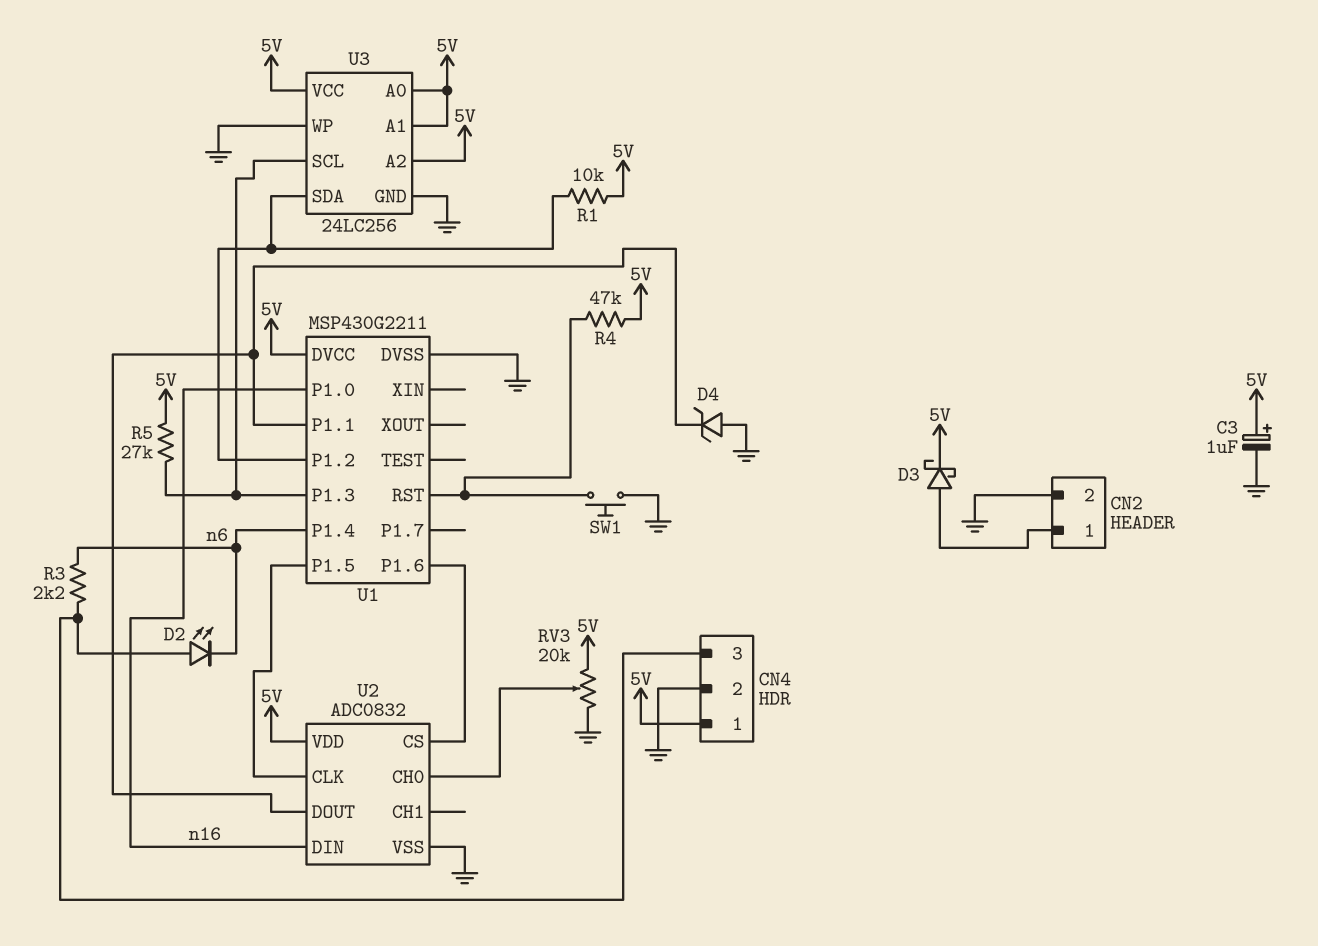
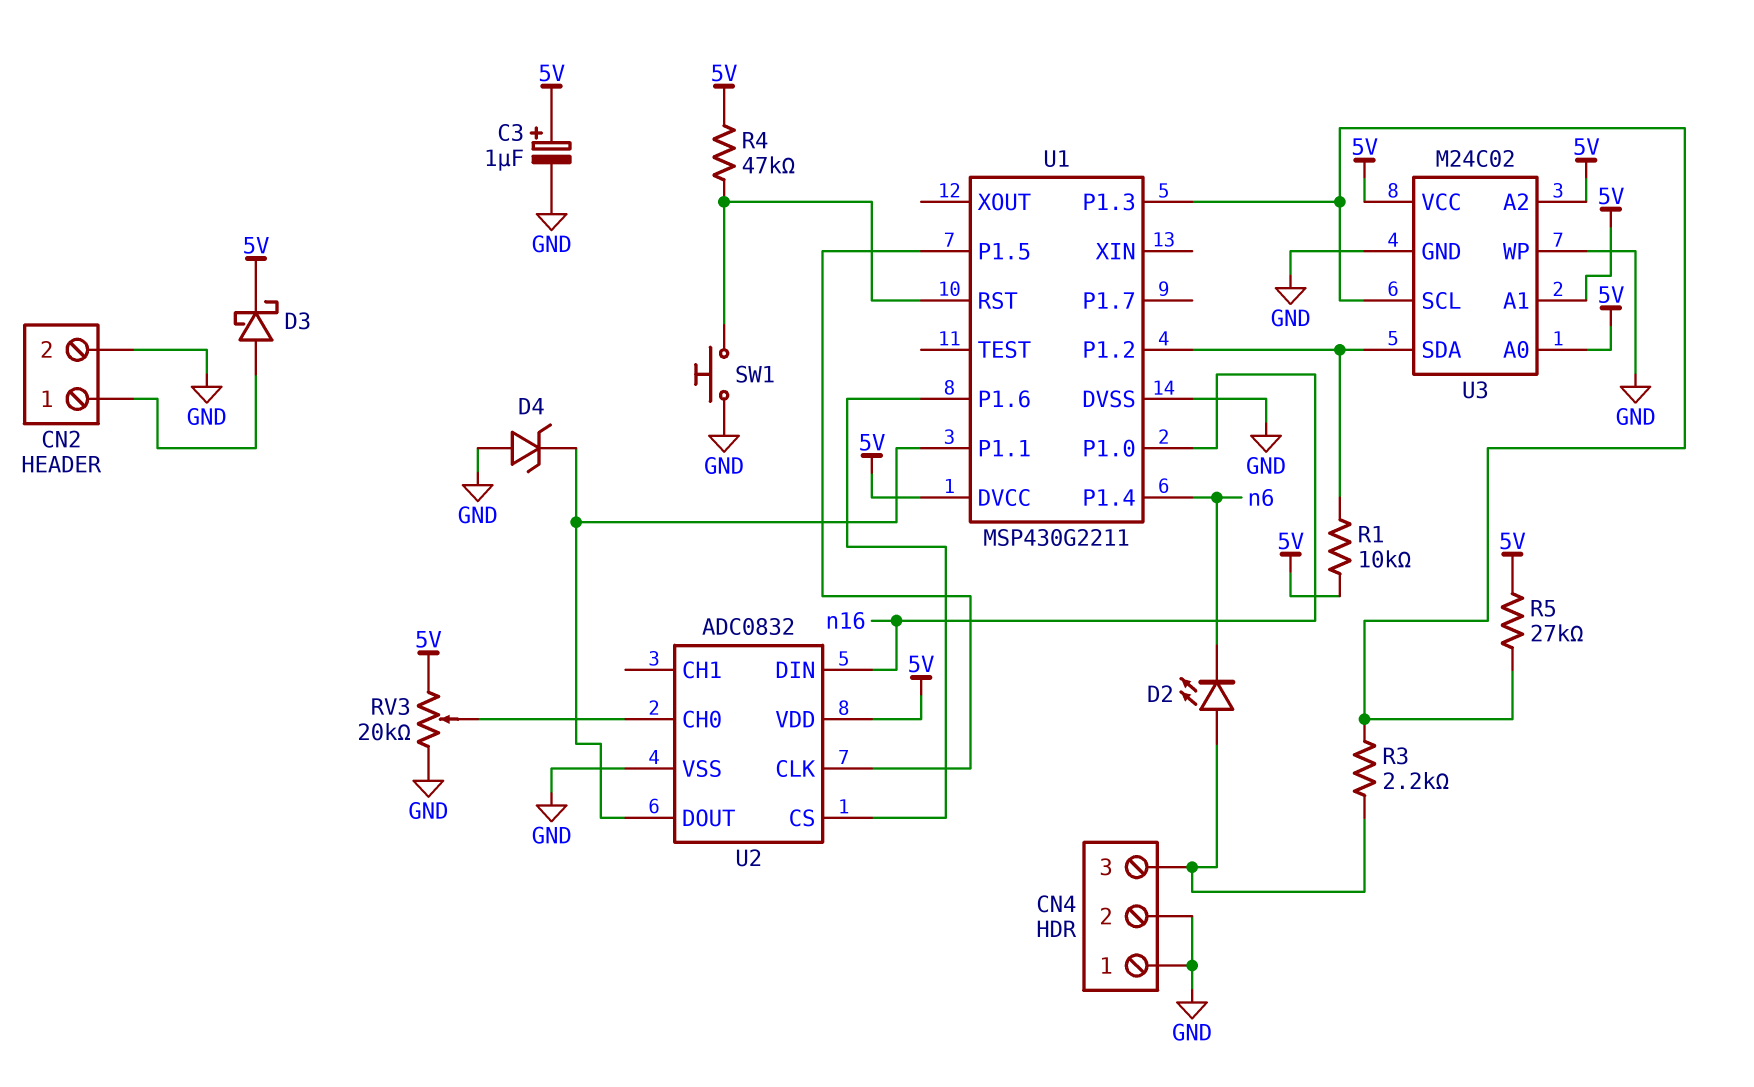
CN4 pin 1: 5V -> GND
R3: 2.2k (CN4/3, n6) -> 2.2k (CN4/3, U1/P1.3)
U3: 24LC256 -> M24C02

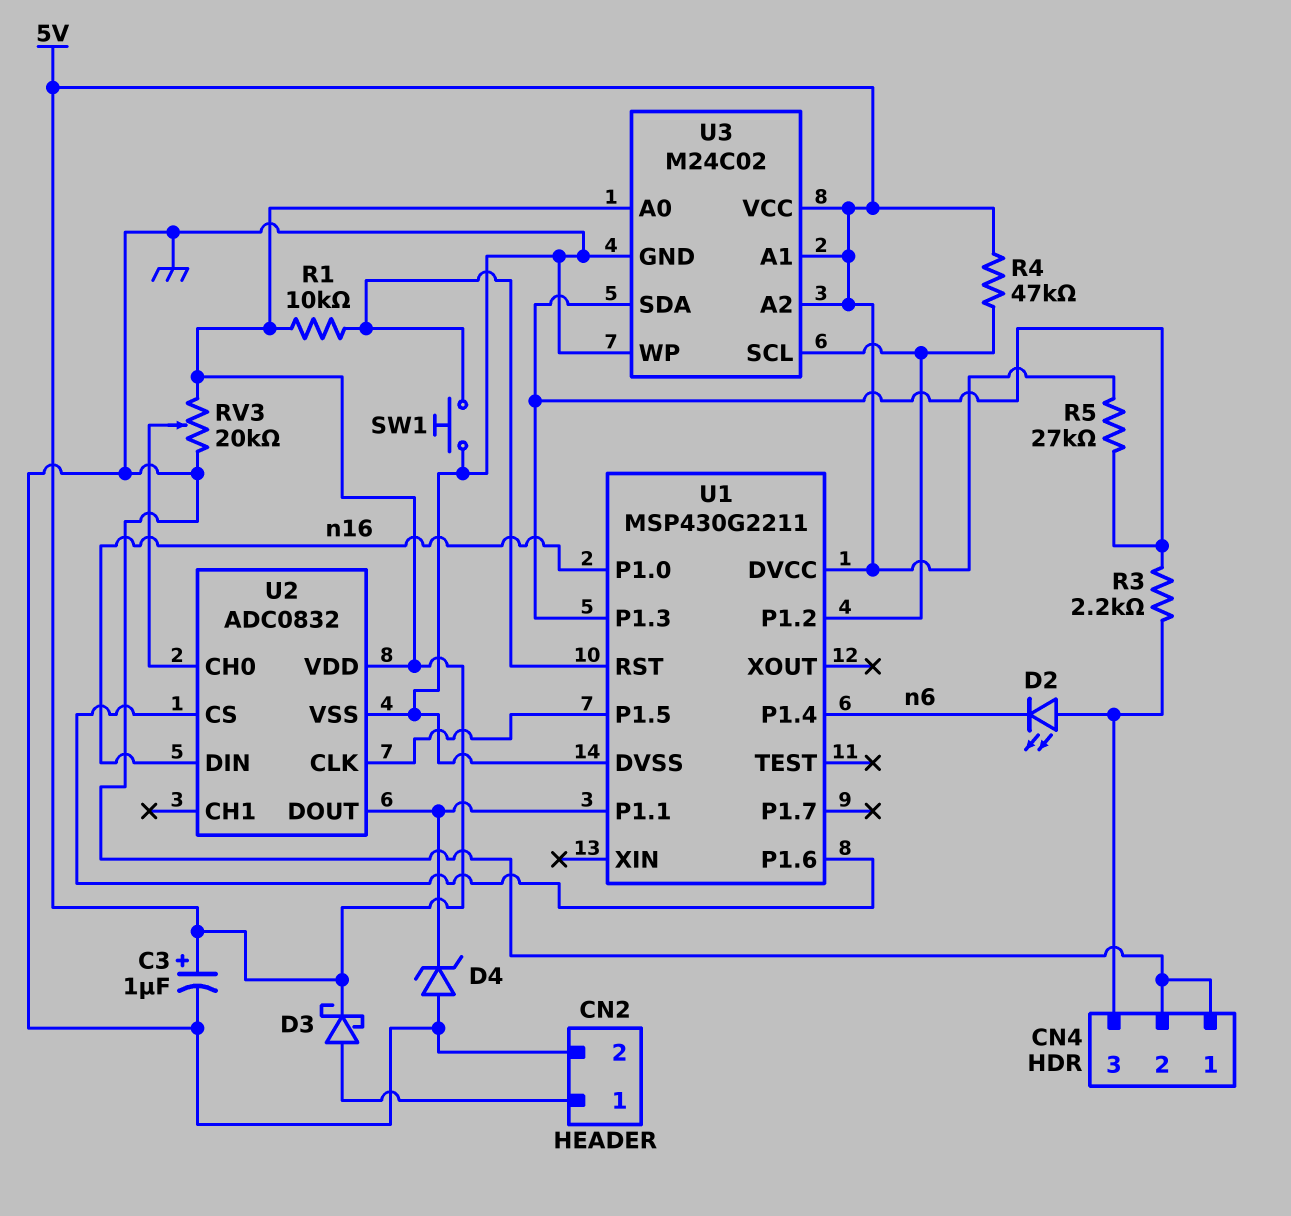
R1: 10k (5V, U1/P1.2) -> 10k (5V, U1/RST)
R4: 47k (5V, U1/RST) -> 47k (5V, U1/P1.2)
U3 pin SCL: U1/P1.3 -> U1/P1.2
U3 pin SDA: U1/P1.2 -> U1/P1.3

